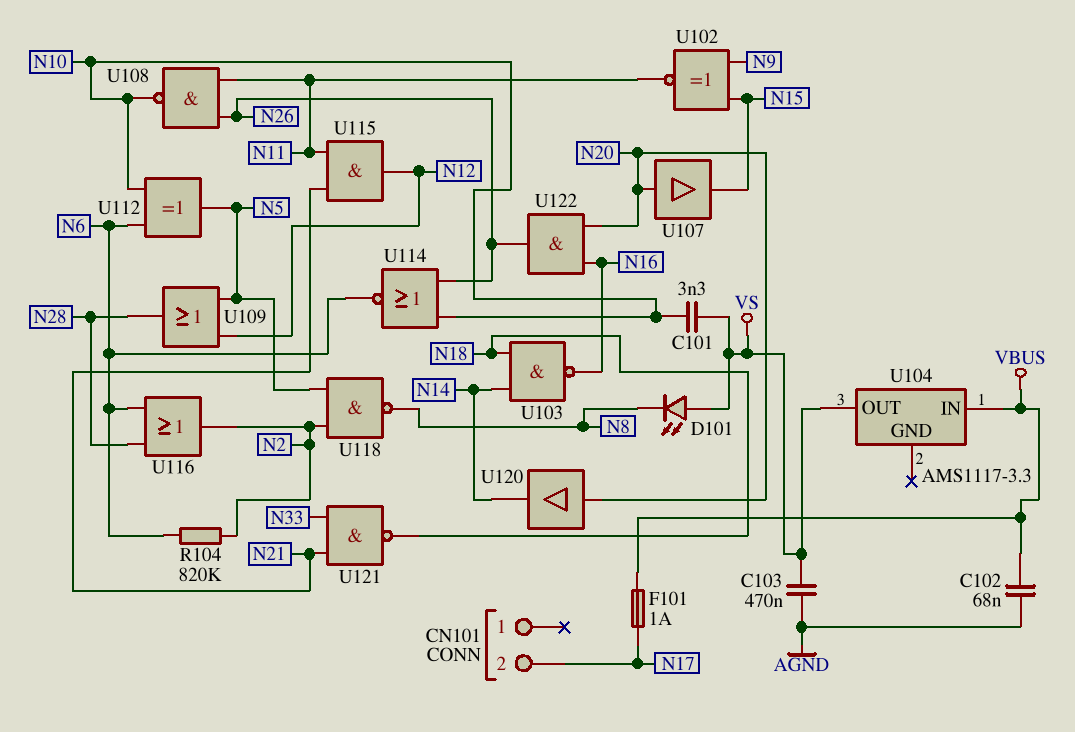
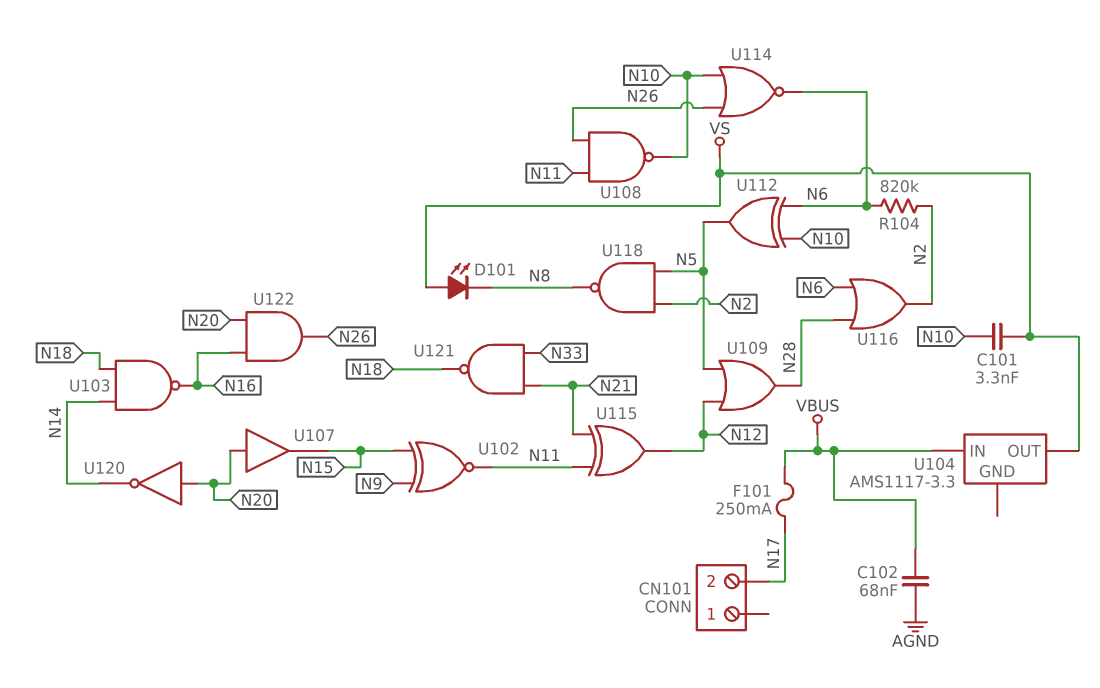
C103: 470nF (AGND, VS) -> none
F101: 1A (N17, VBUS) -> 250mA (N17, VBUS)
U115: AND (in N11, in N21, out N12) -> XOR (in N11, in N21, out N12)
U120: buffer (in N20, out N14) -> NOT (in N20, out N14)

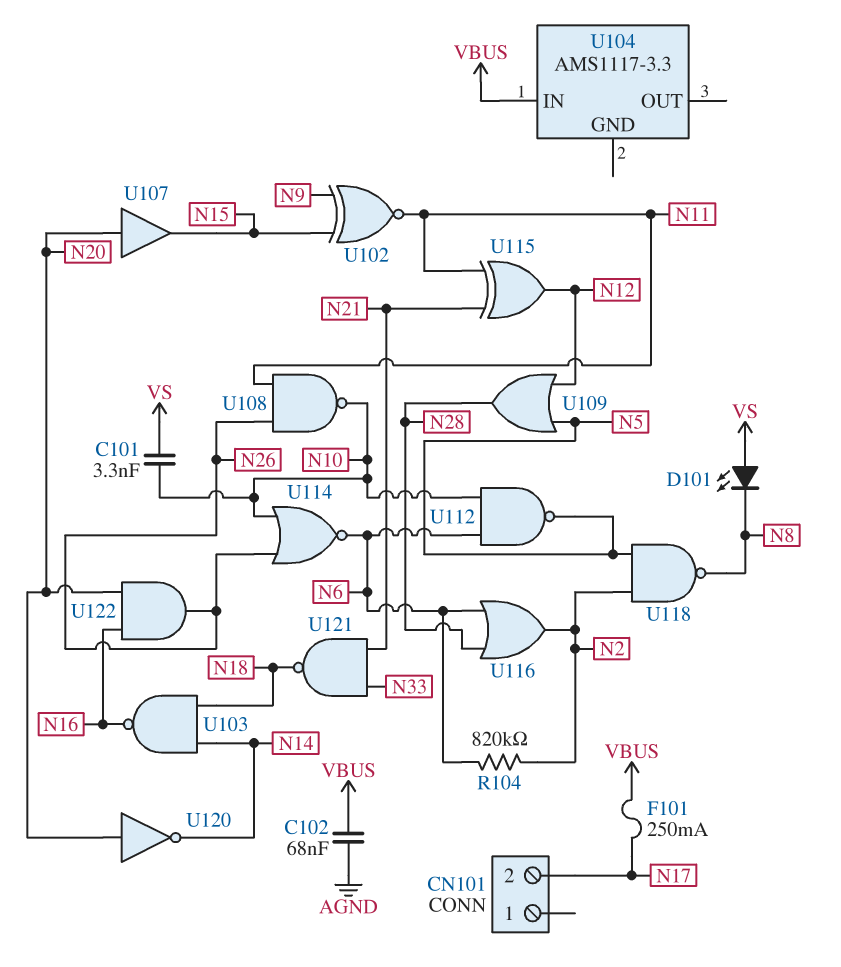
U104 pin OUT: VS -> none
U112: XOR (in N6, in N10, out N5) -> NAND (in N6, in N10, out N5)

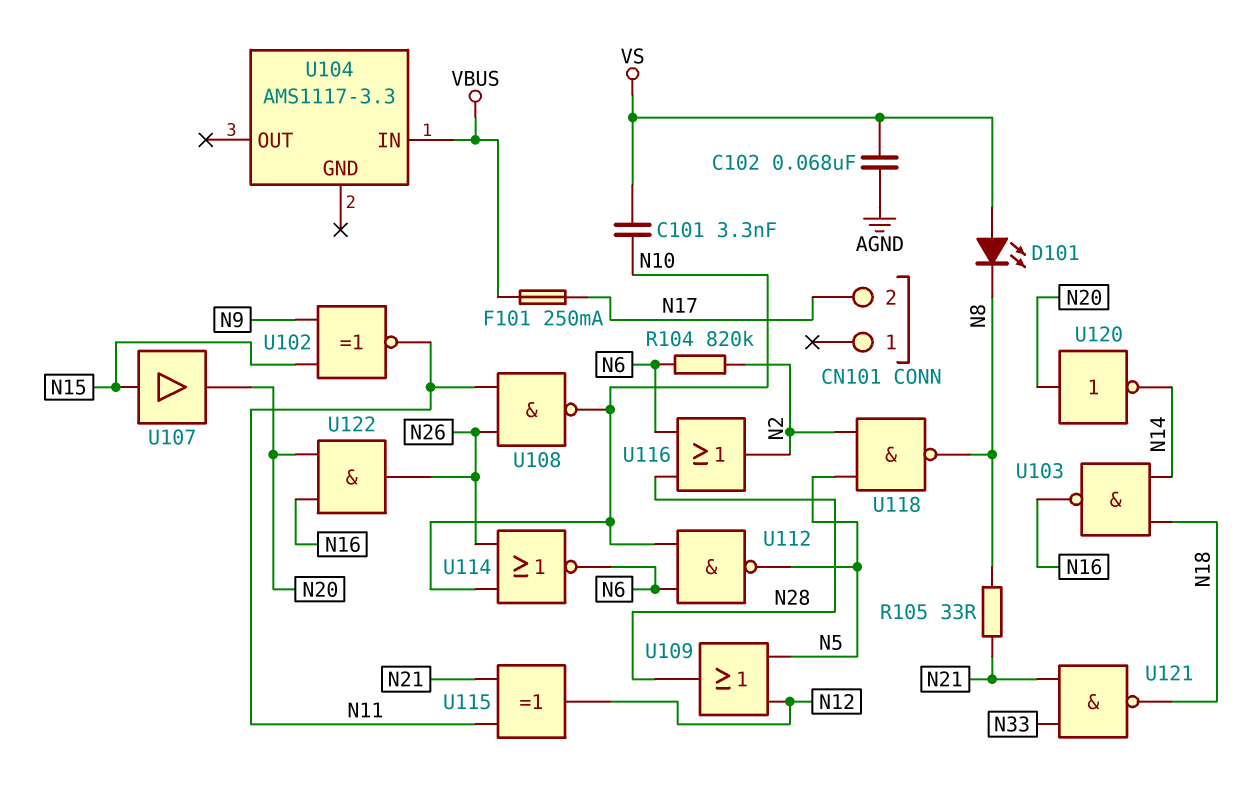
C102: 68nF (AGND, VBUS) -> 68nF (AGND, VS)
R105: none -> 33 (N8, N21)
U107: buffer (in N20, out N15) -> buffer (in N15, out N20)

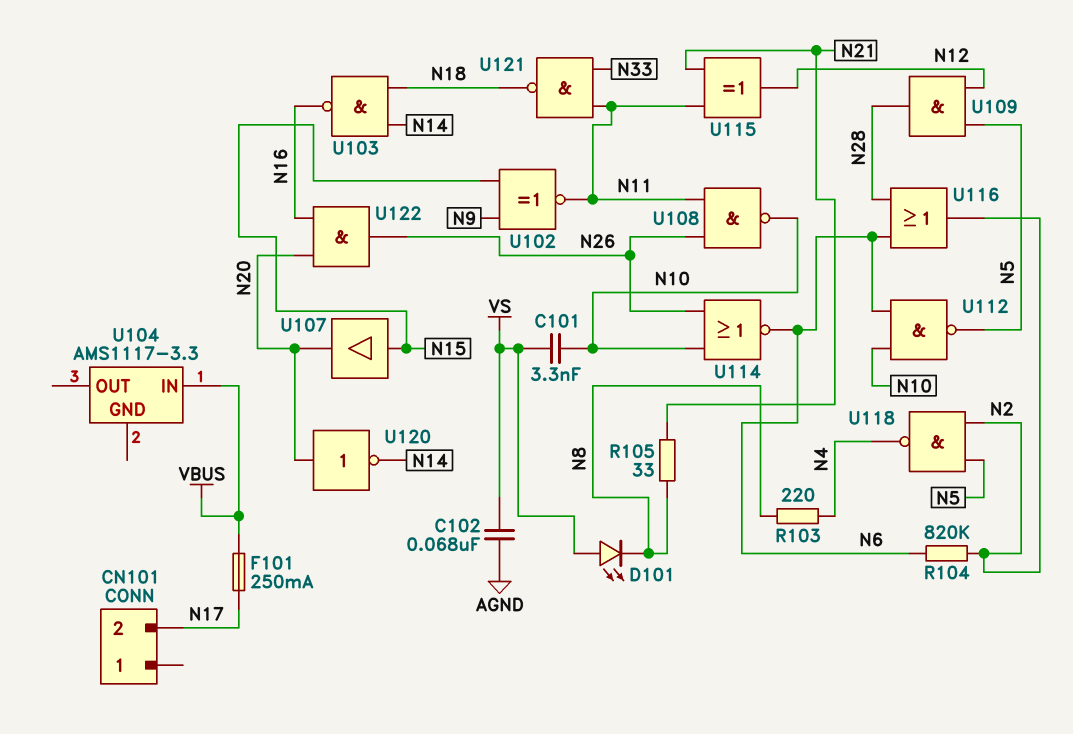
R103: none -> 220 (N4, N8)
U109: OR (in N5, in N12, out N28) -> AND (in N5, in N12, out N28)
U118: NAND (in N2, in N5, out N8) -> NAND (in N2, in N5, out N4)
U121: NAND (in N21, in N33, out N18) -> NAND (in N11, in N33, out N18)

